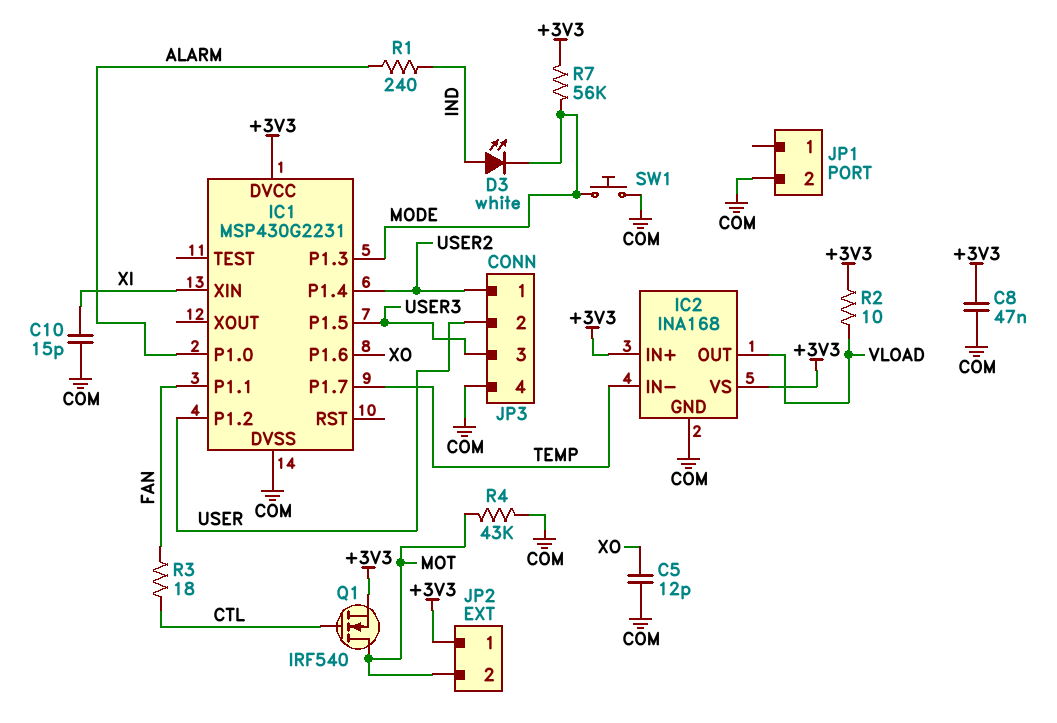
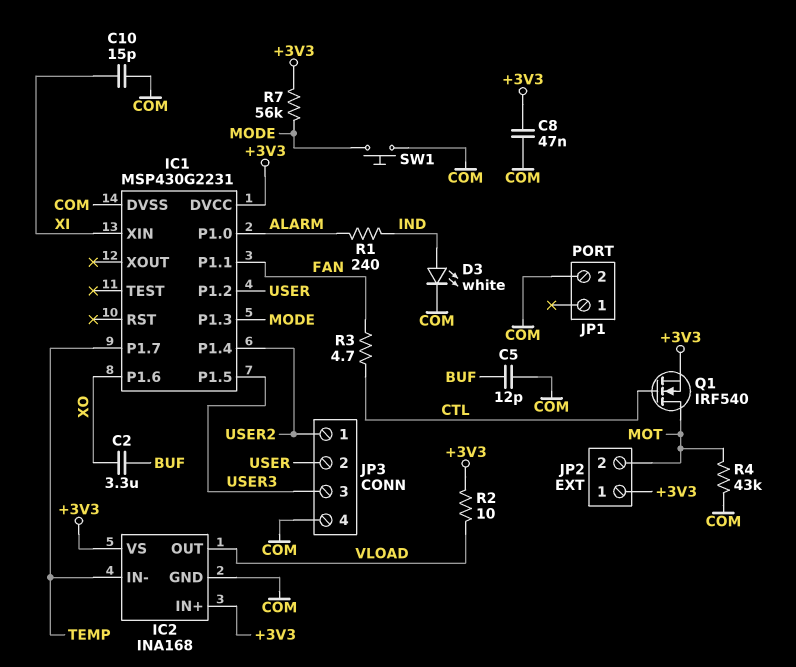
C2: none -> 3.3uF (BUF, XO)
C5: 12pF (COM, XO) -> 12pF (BUF, COM)
D3: LED white (A IND, K MODE) -> LED white (A IND, K COM)
R3: 18 (CTL, FAN) -> 4.7 (CTL, FAN)

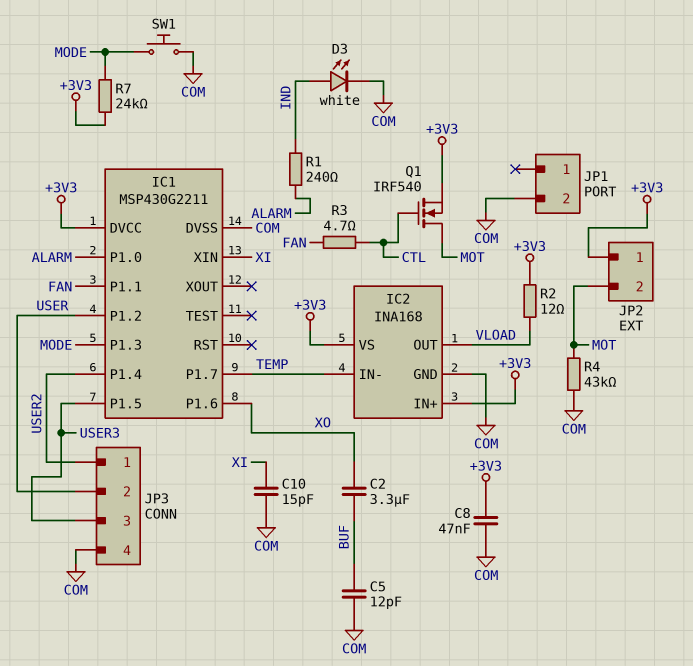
IC1: MSP430G2231 -> MSP430G2211
R2: 10 (+3V3, VLOAD) -> 12 (+3V3, VLOAD)
R7: 56k (+3V3, MODE) -> 24k (+3V3, MODE)

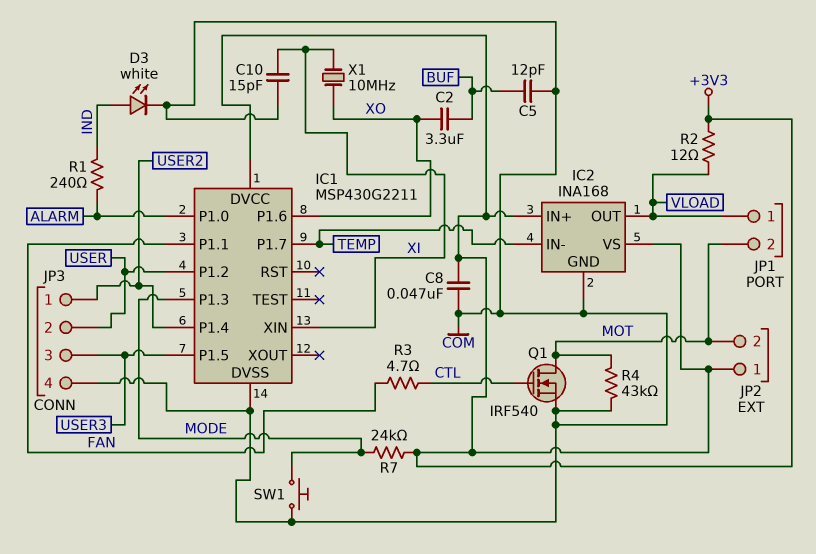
JP1 pin 1: none -> VLOAD
JP1 pin 2: COM -> MOT
Q1: NMOS IRF540 (G CTL, D MOT, S +3V3) -> NMOS IRF540 (G CTL, D MOT, S COM)
X1: none -> 10MHz (XI, XO)

